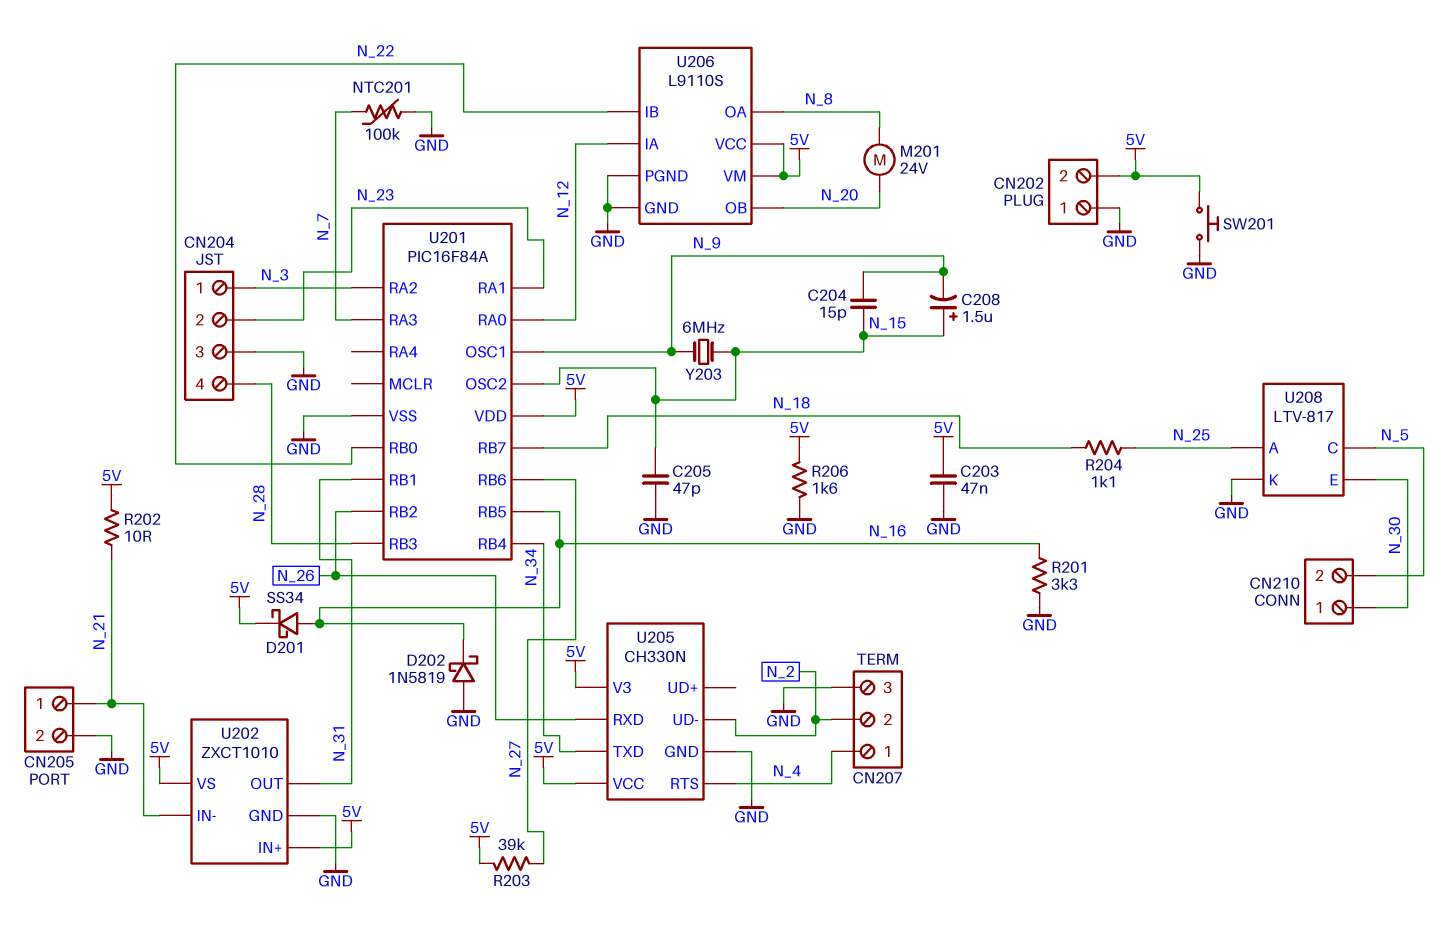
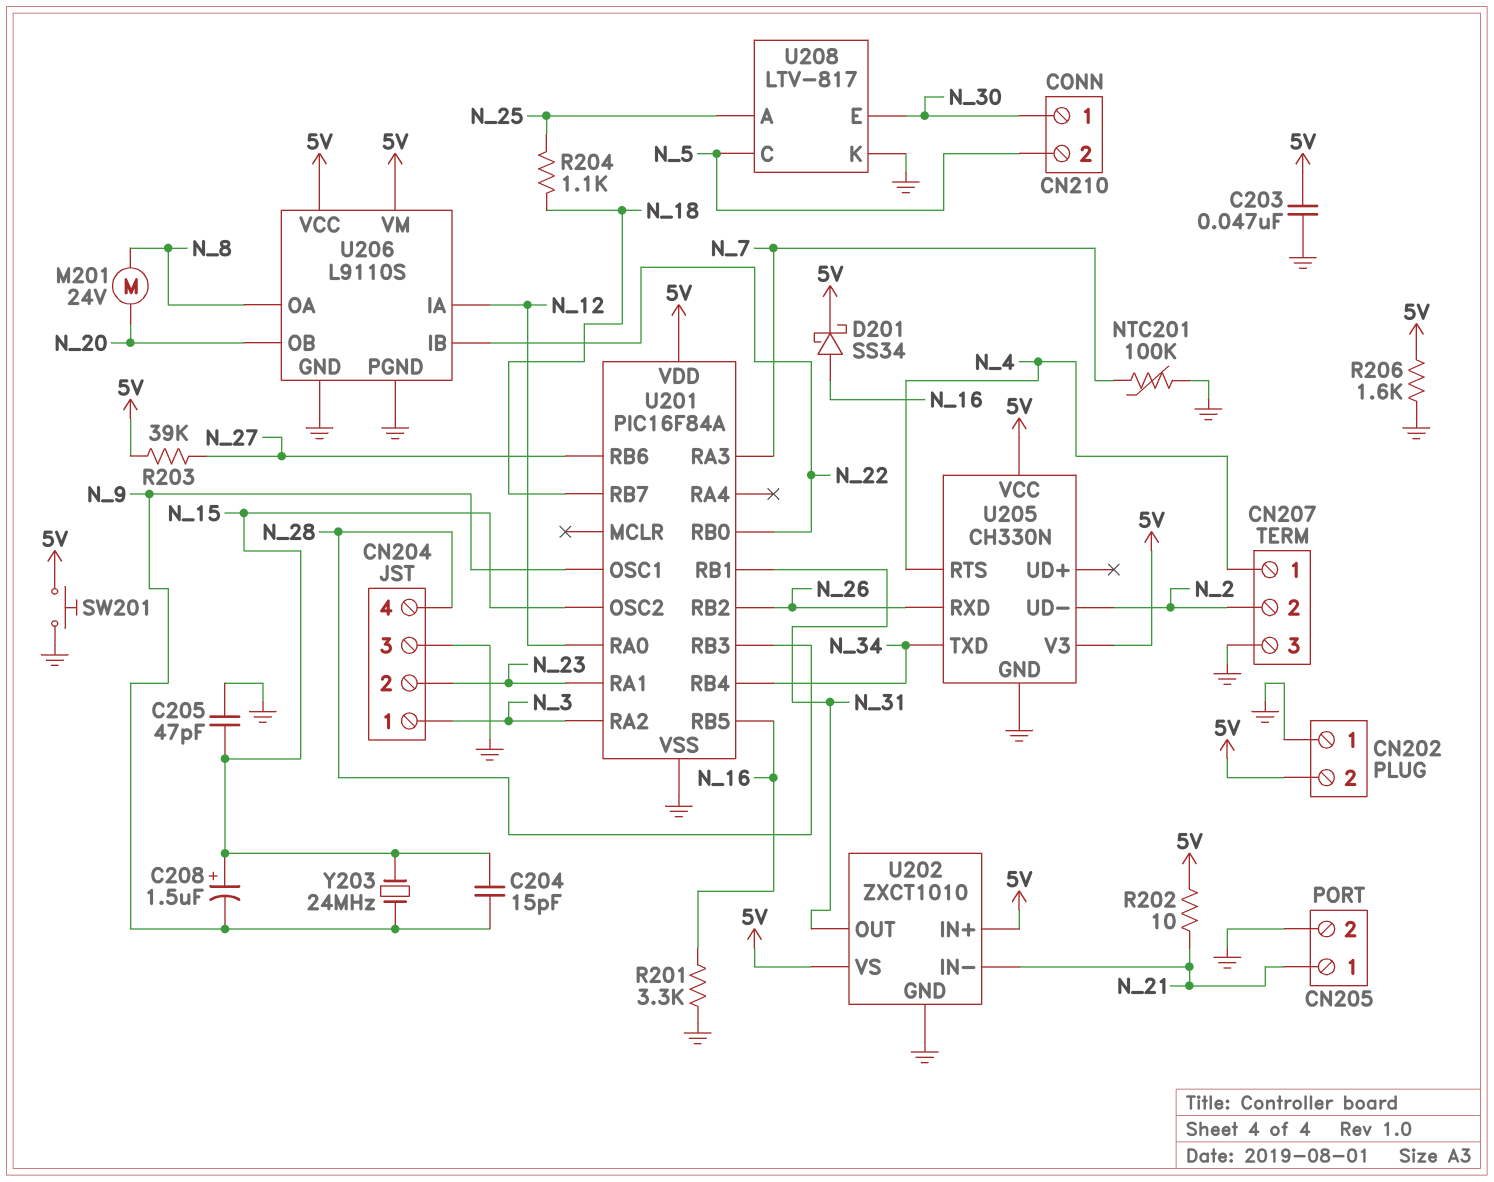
D202: schottky 1N5819 (A GND, K N_16) -> none
Y203: 6MHz (N_9, N_15) -> 24MHz (N_9, N_15)

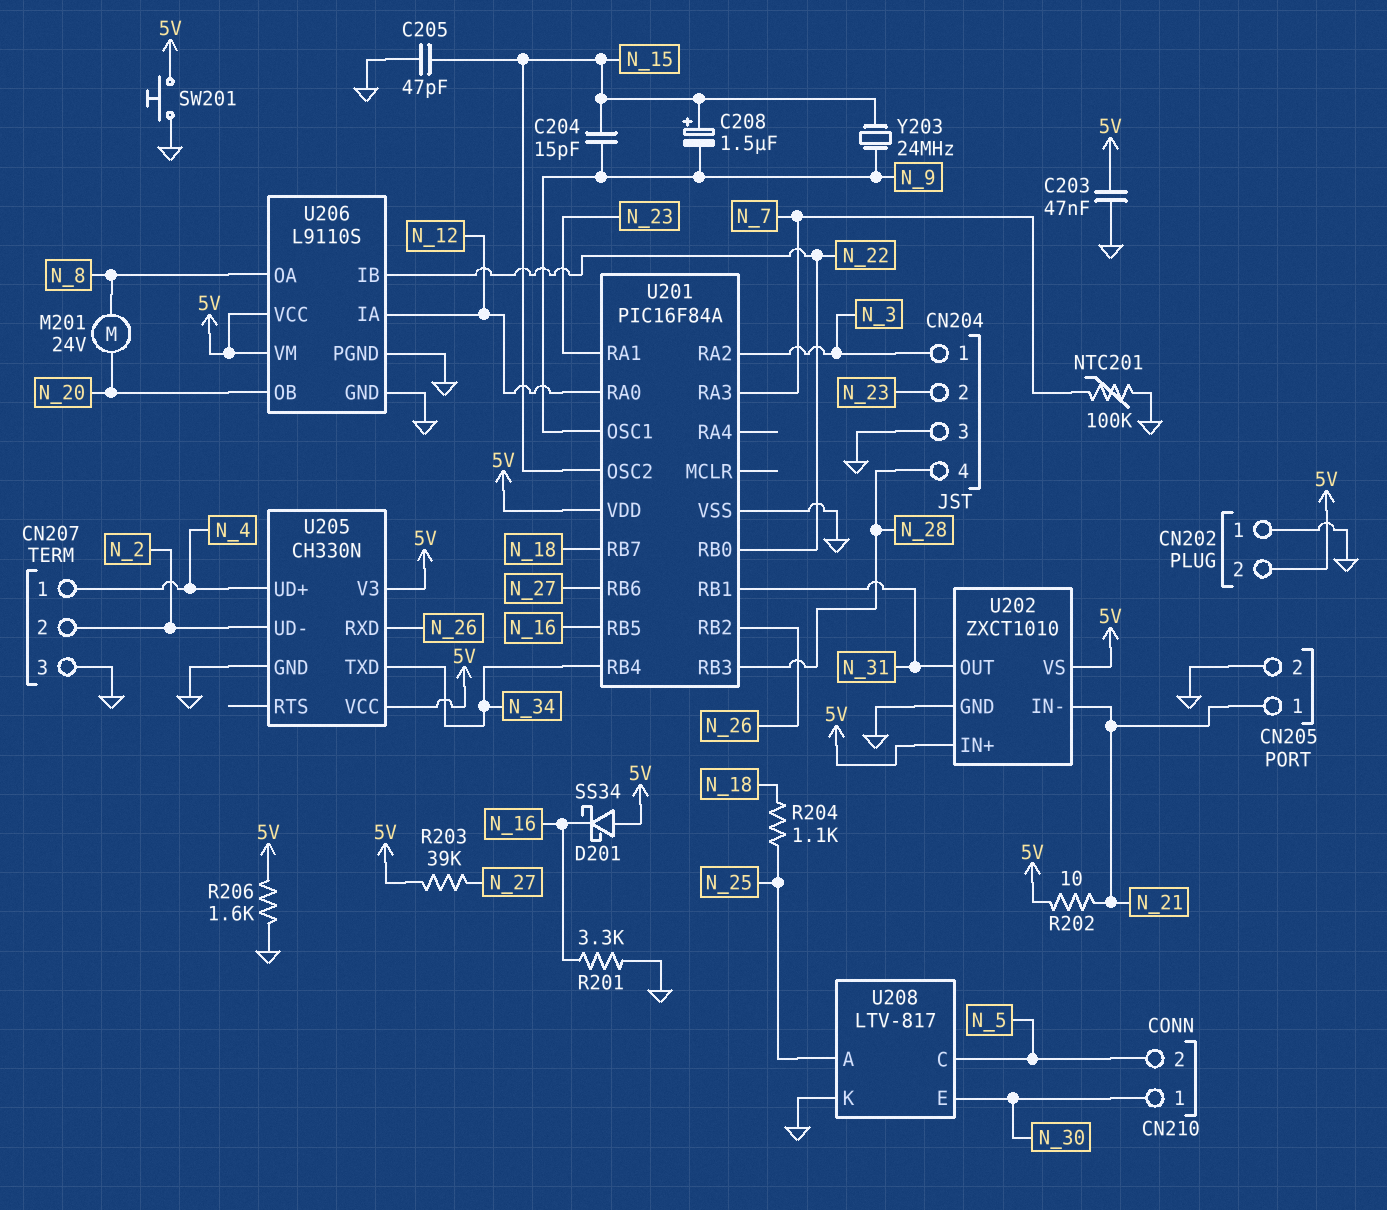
D201: schottky SS34 (A N_16, K 5V) -> schottky SS34 (A 5V, K N_16)
U205 pin RTS: N_4 -> none
U205 pin UD+: none -> N_4

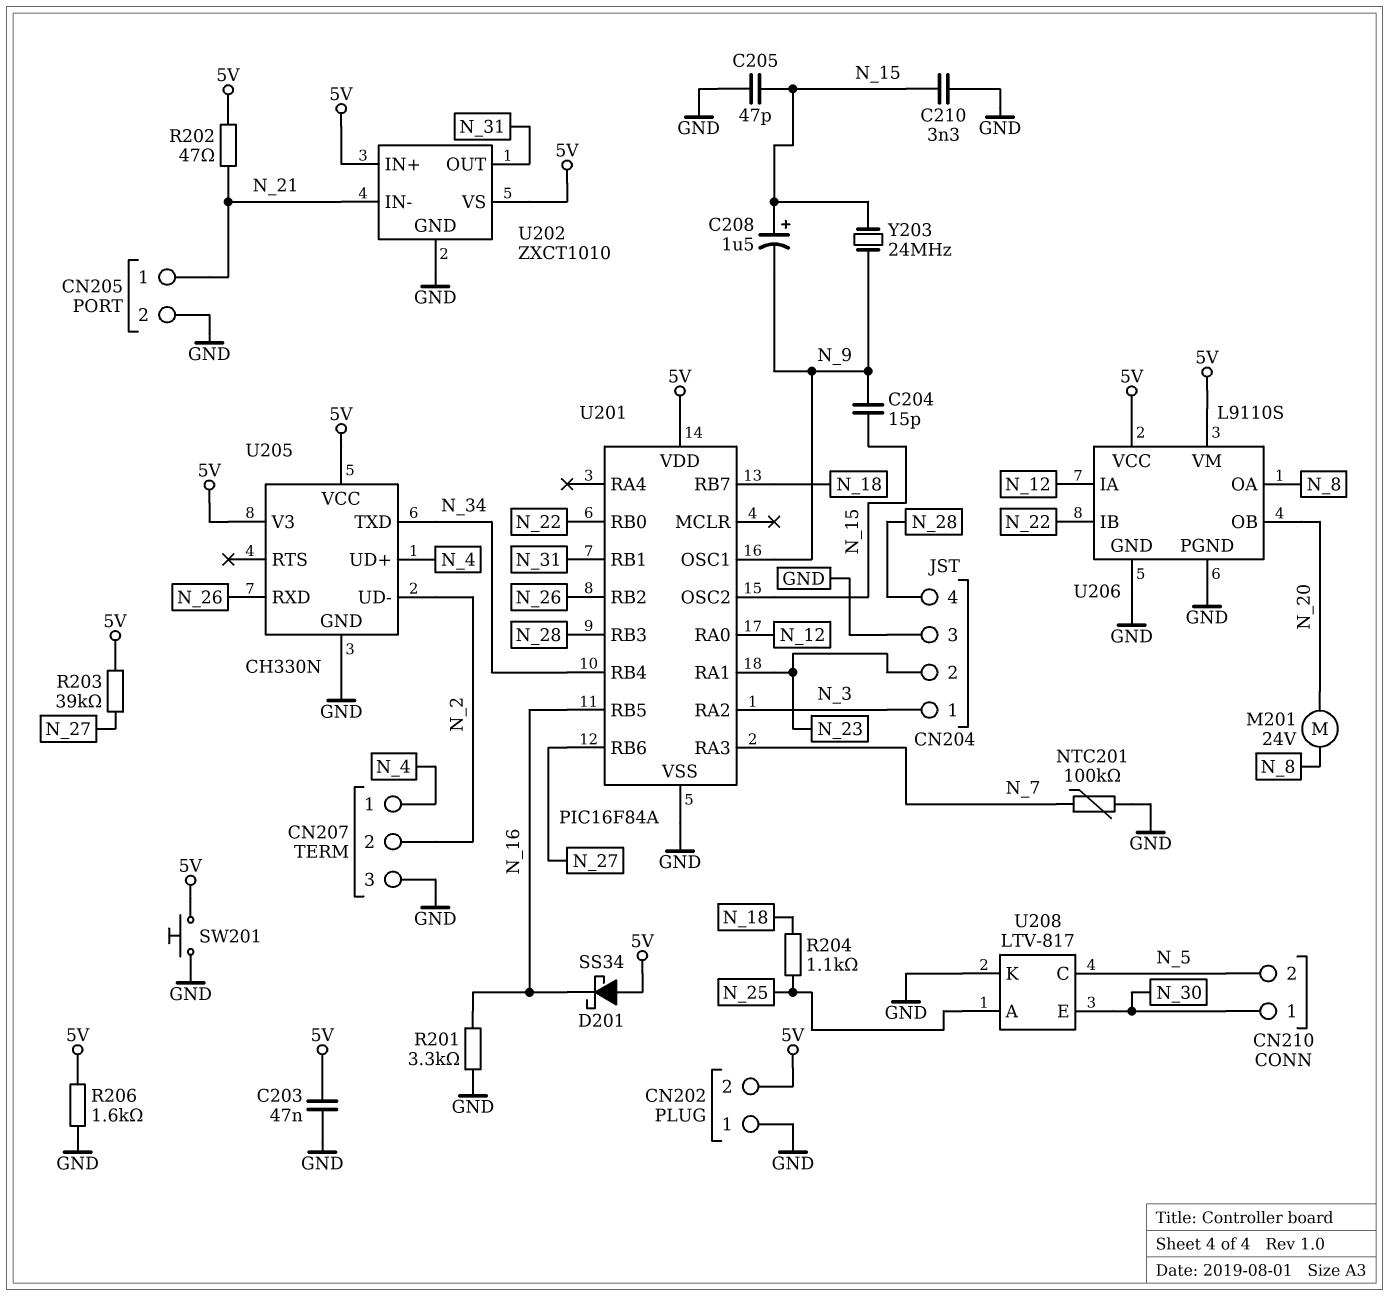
C210: none -> 3.3nF (GND, N_15)
R202: 10 (5V, N_21) -> 47 (5V, N_21)

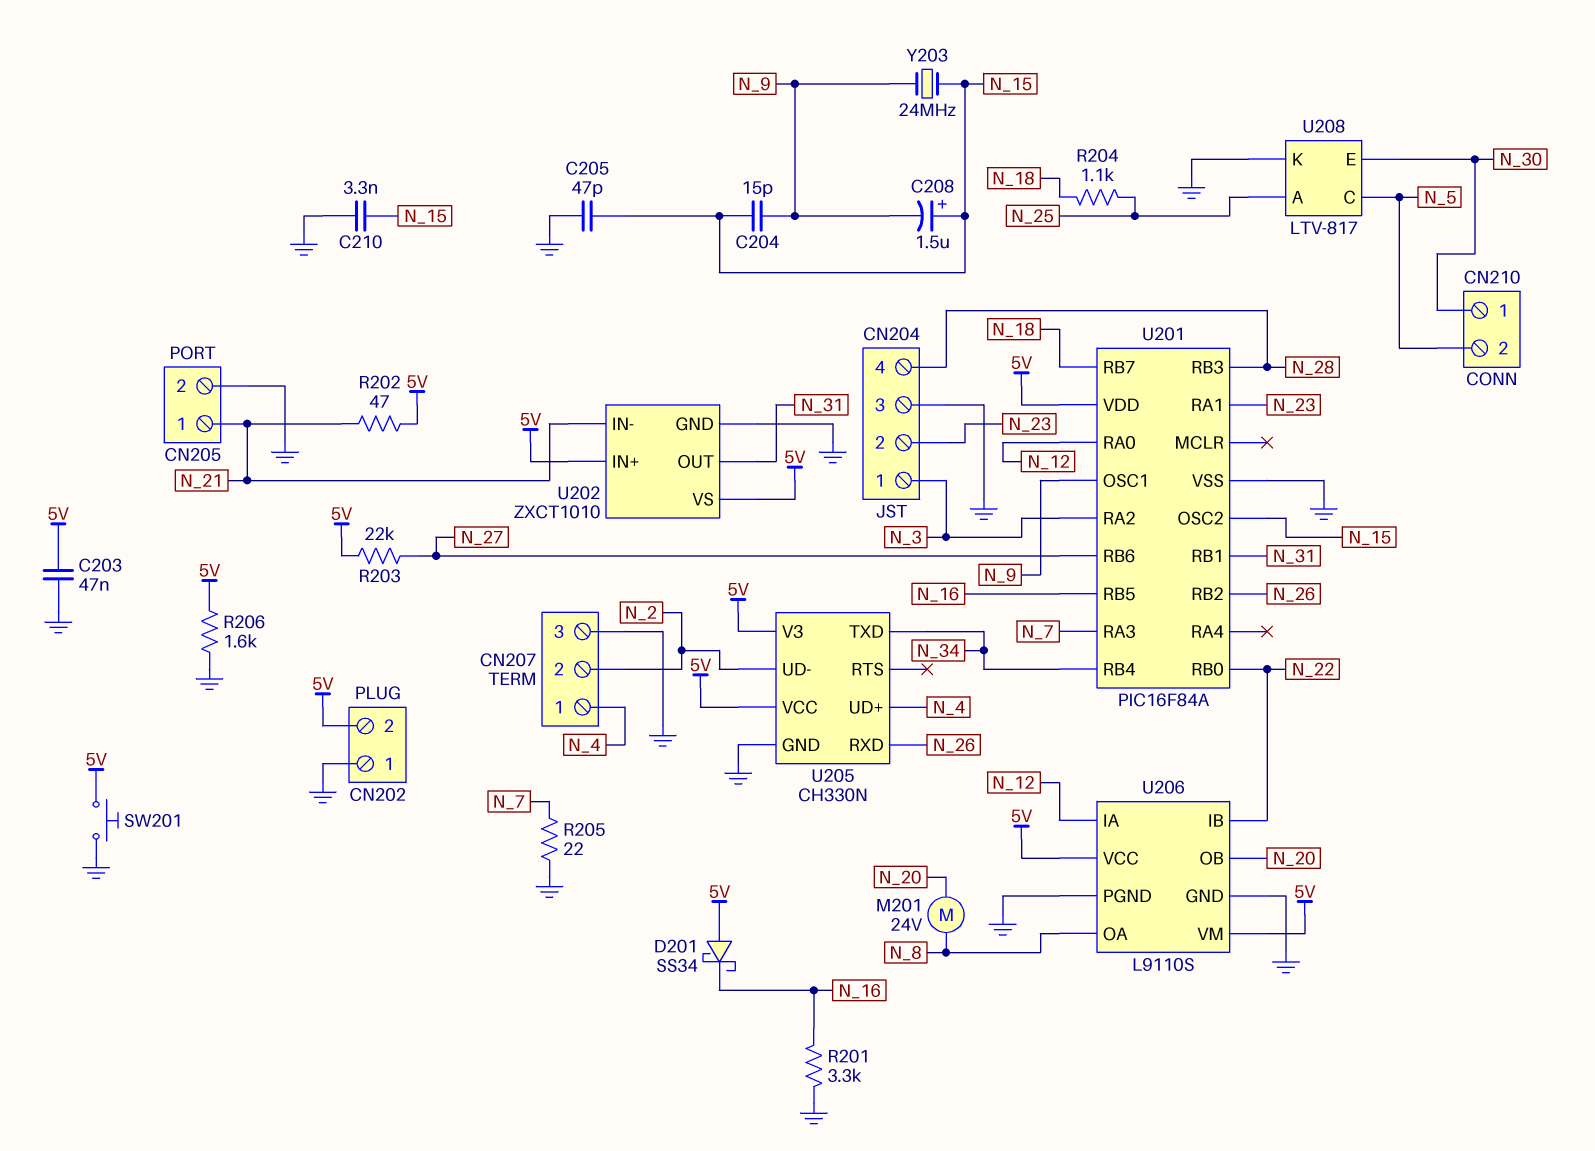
NTC201: 100k (GND, N_7) -> none
R203: 39k (5V, N_27) -> 22k (5V, N_27)
R205: none -> 22 (GND, N_7)

